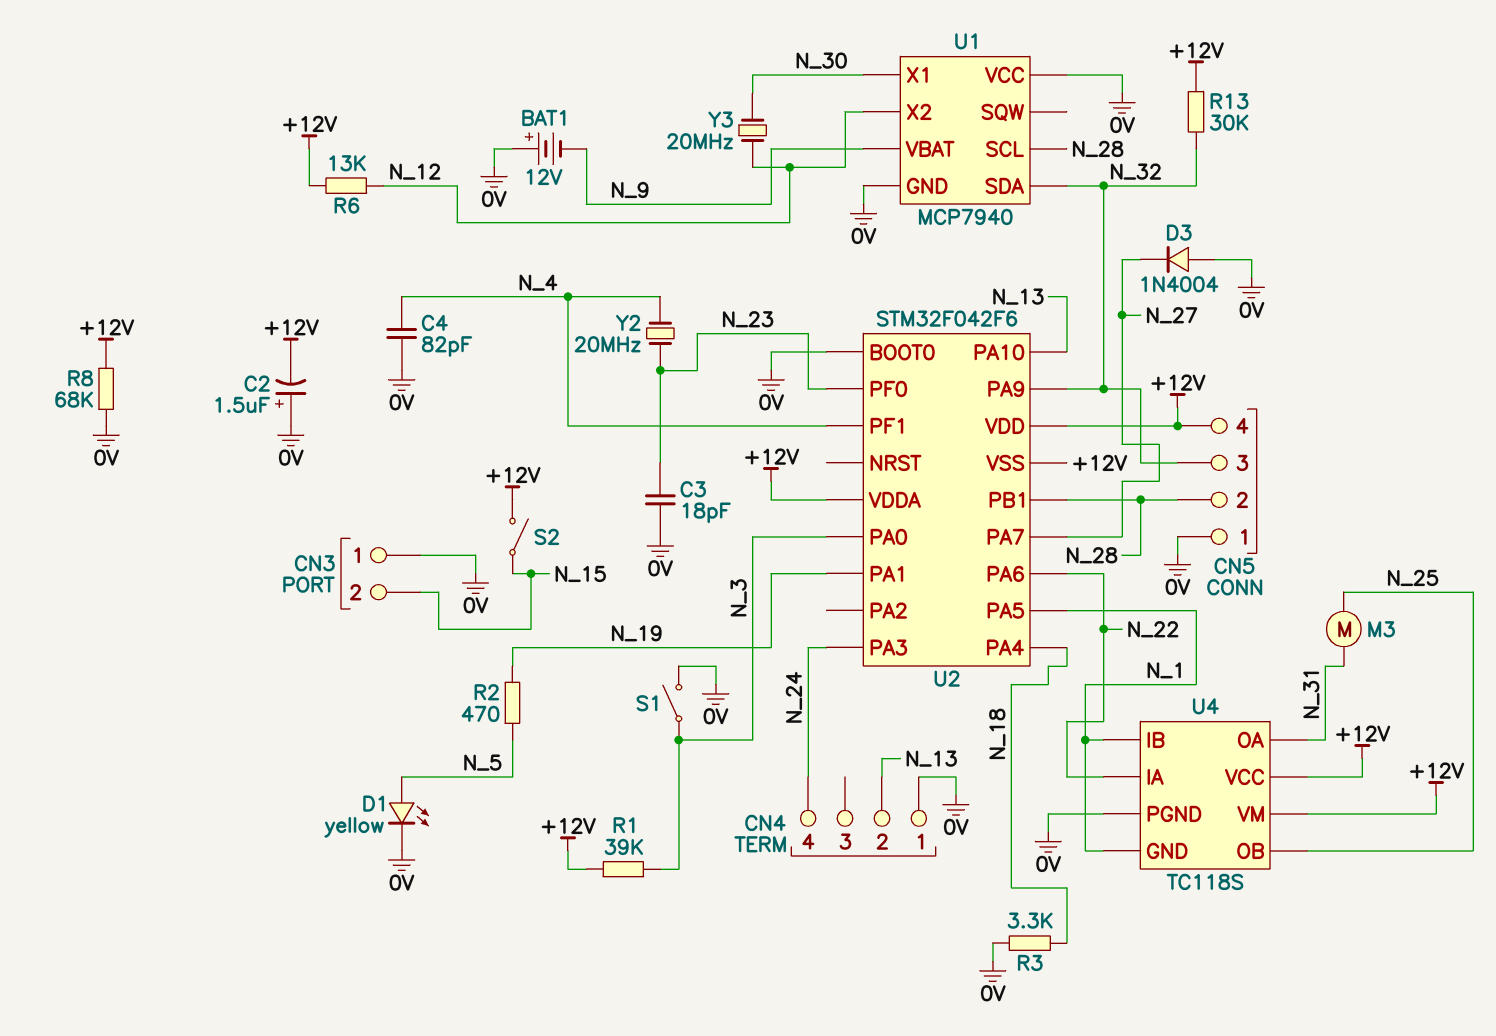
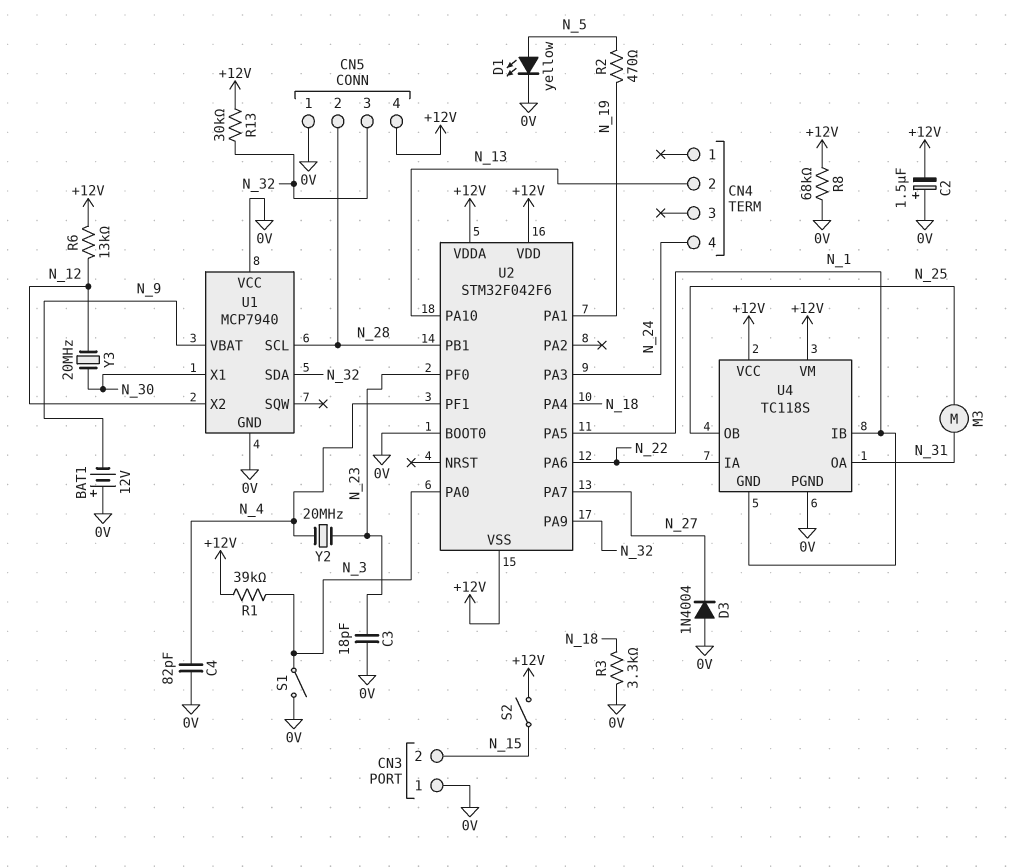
CN4 pin 1: 0V -> none

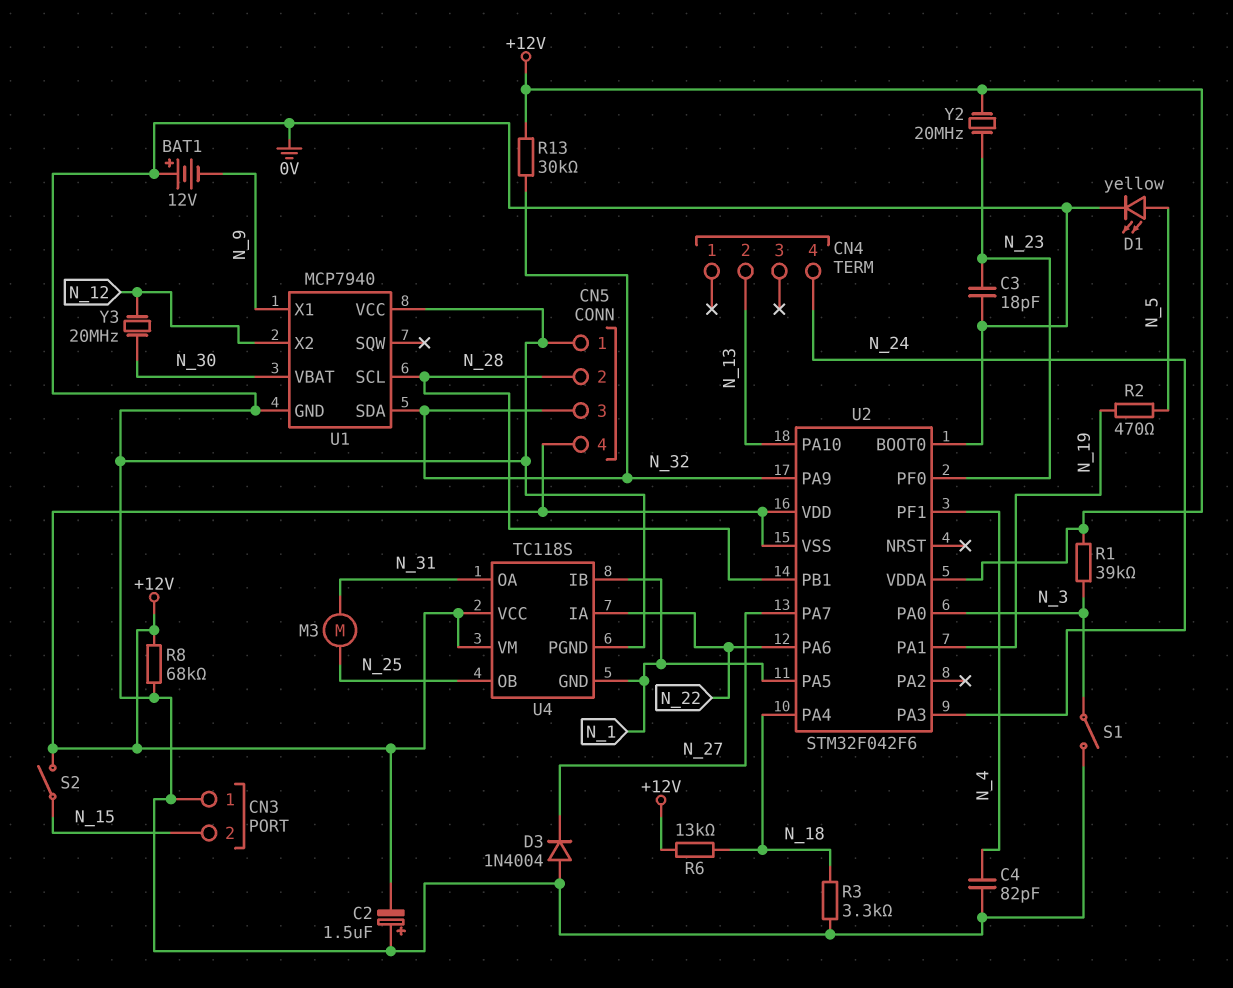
R6: 13k (+12V, N_12) -> 13k (+12V, N_18)
U1 pin VBAT: N_9 -> N_30
U1 pin X1: N_30 -> N_9
Y2: 20MHz (N_4, N_23) -> 20MHz (+12V, N_23)

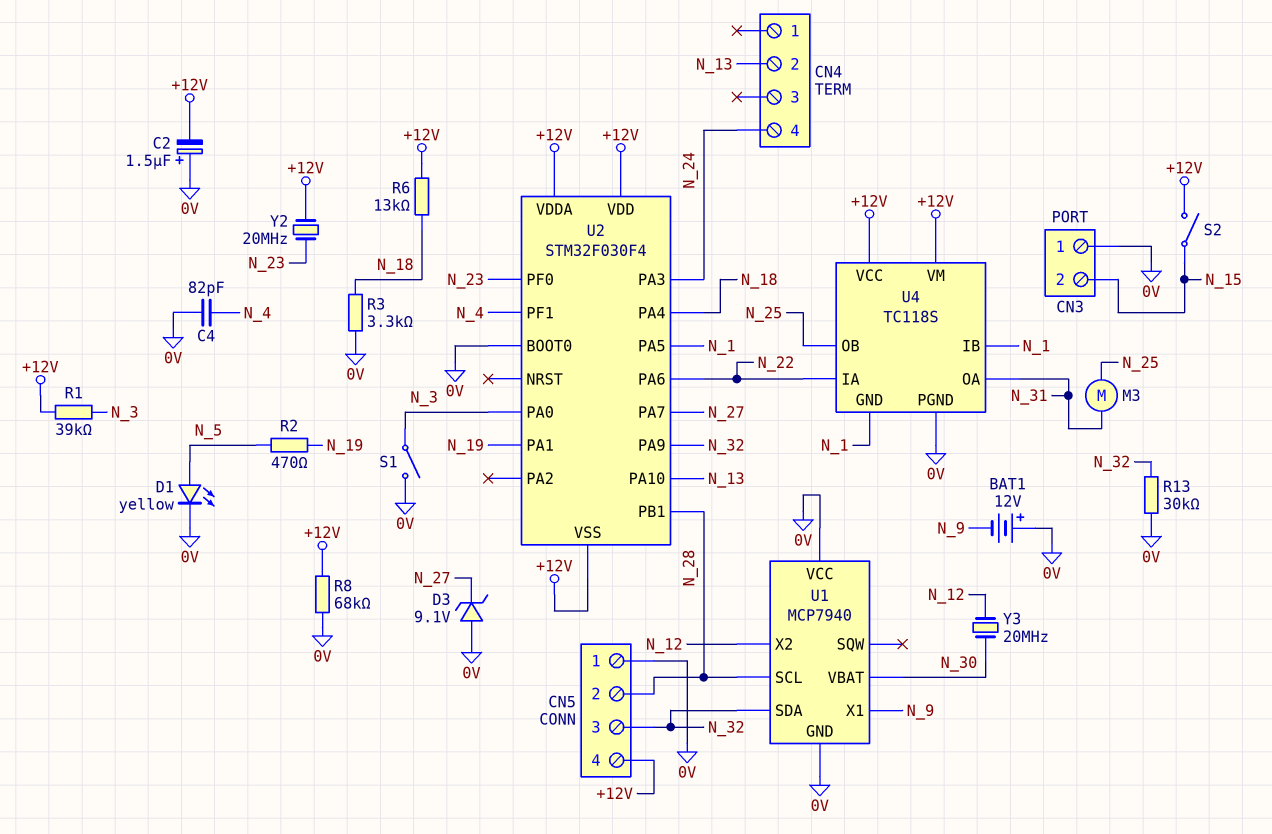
C3: 18pF (0V, N_23) -> none
D3: diode 1N4004 (A 0V, K N_27) -> zener 9.1V (A 0V, K N_27)
R13: 30k (+12V, N_32) -> 30k (0V, N_32)
U2: STM32F042F6 -> STM32F030F4

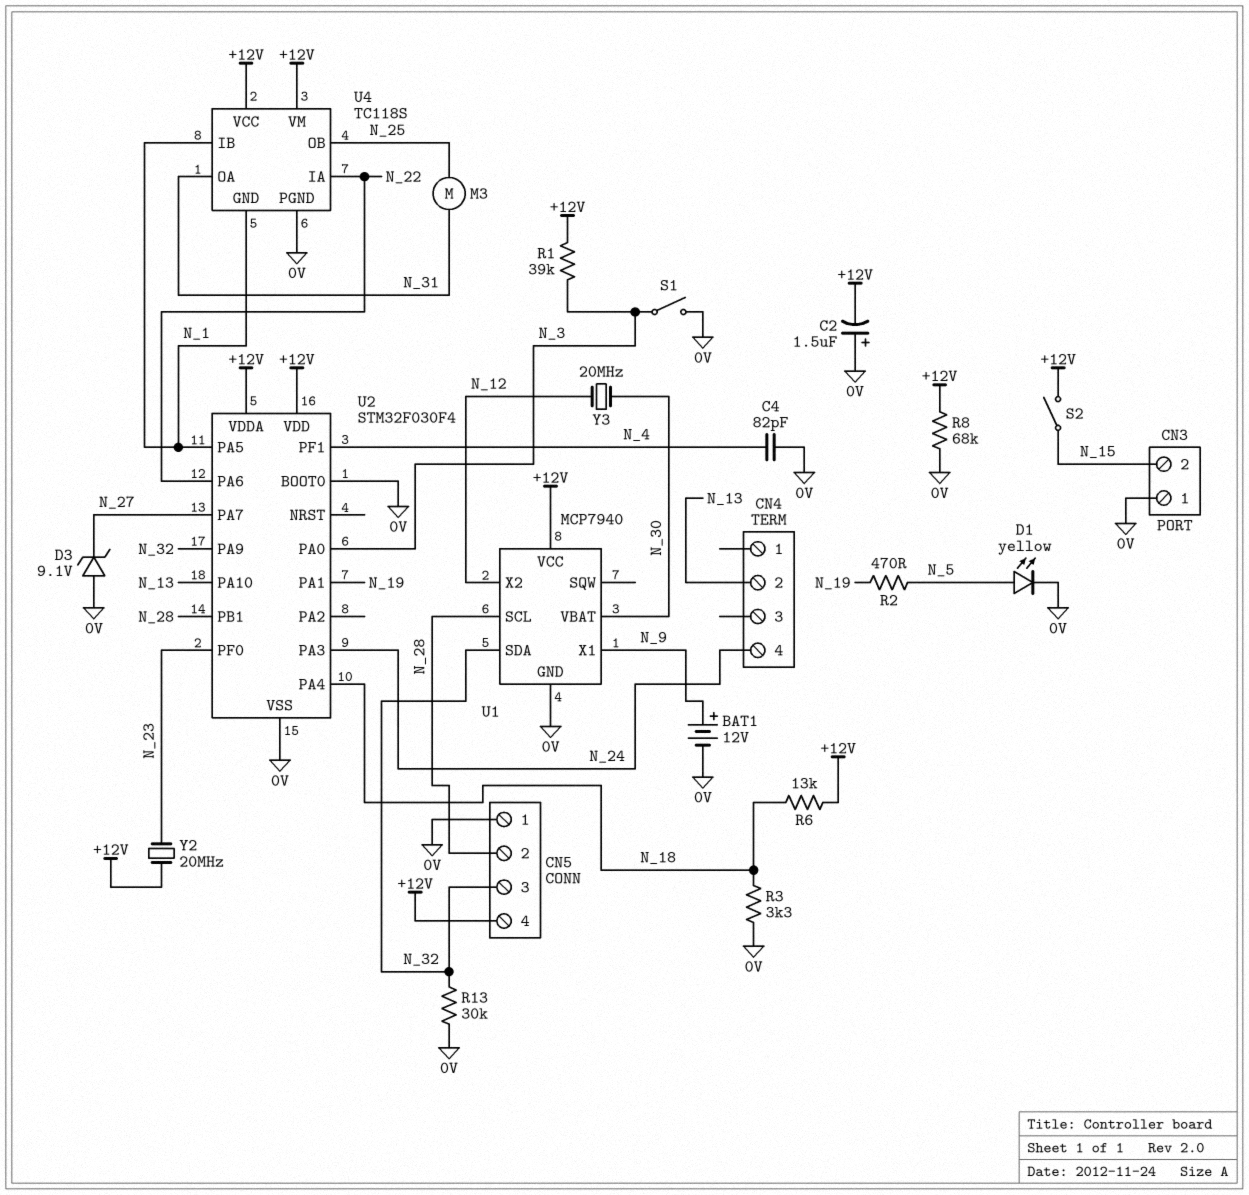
BAT1: 12V (plus 0V, minus N_9) -> 12V (plus N_9, minus 0V)
U1 pin VCC: 0V -> +12V
U2 pin VSS: +12V -> 0V

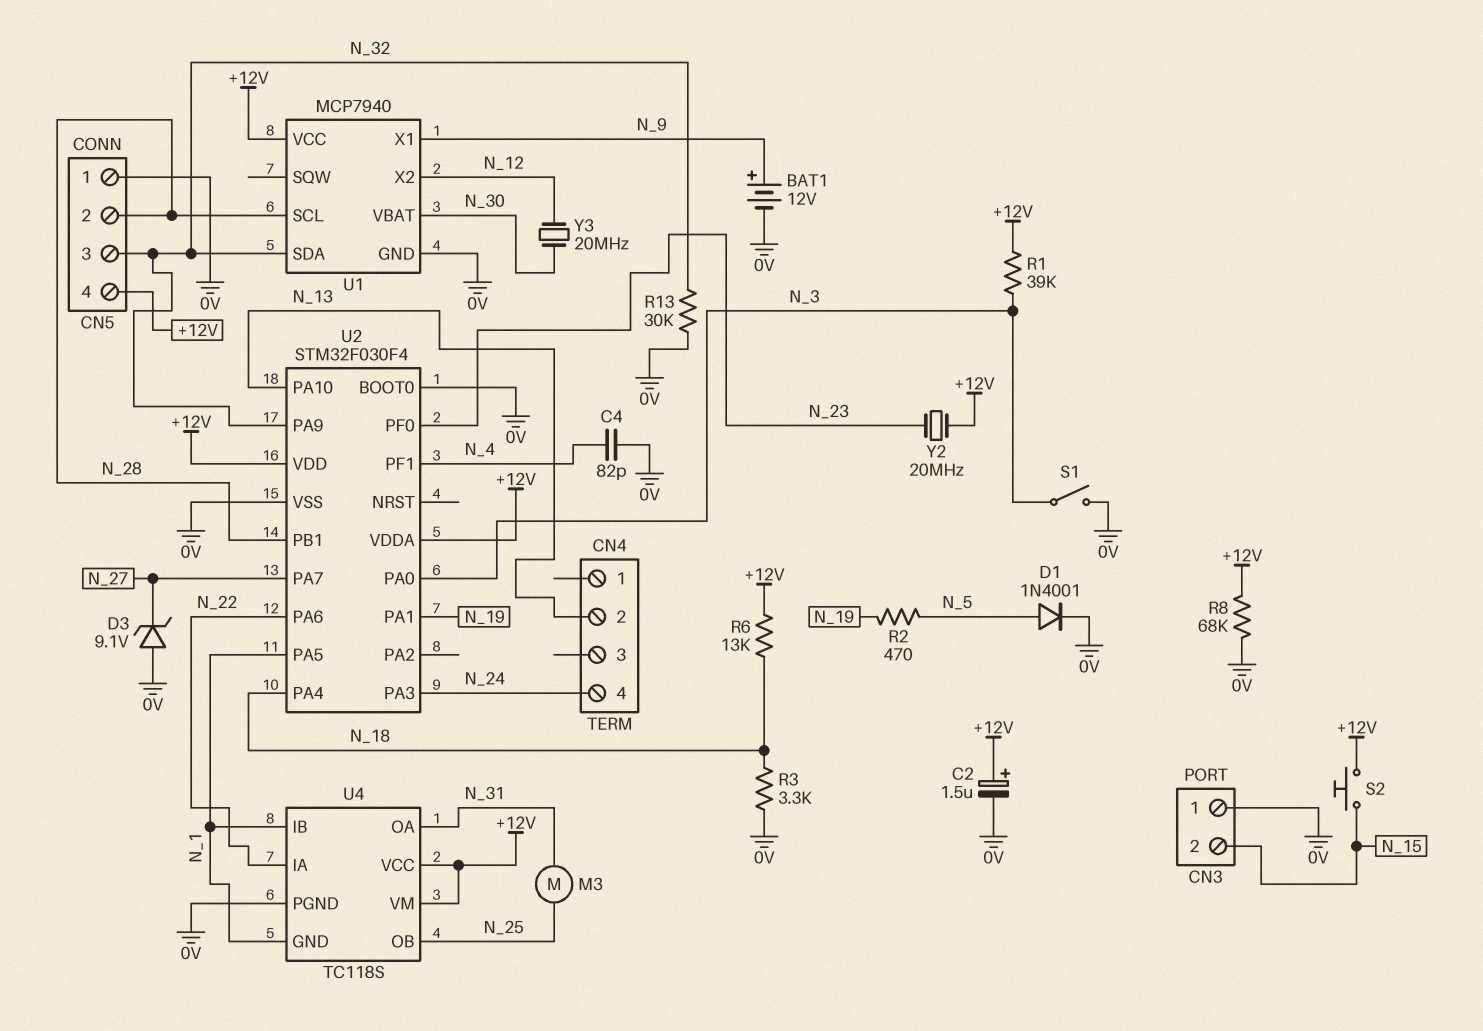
C2: 1.5uF (plus 0V, minus +12V) -> 1.5uF (plus +12V, minus 0V)
D1: LED yellow (A N_5, K 0V) -> diode 1N4001 (A N_5, K 0V)
S2: switch (+12V, N_15) -> button (+12V, N_15)

